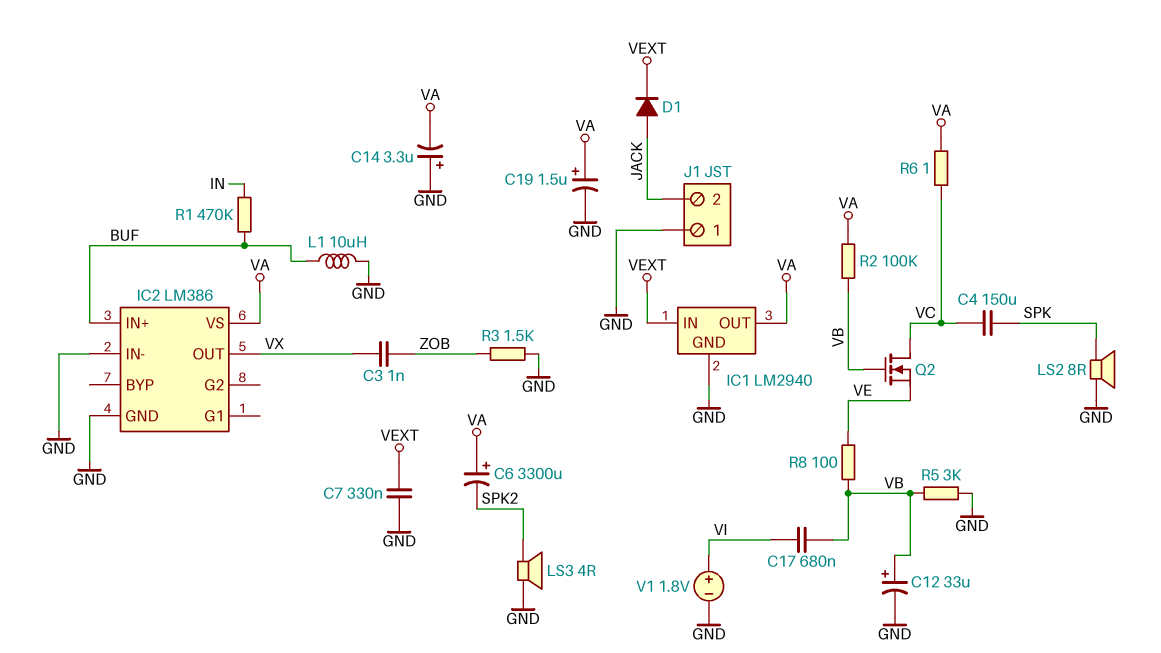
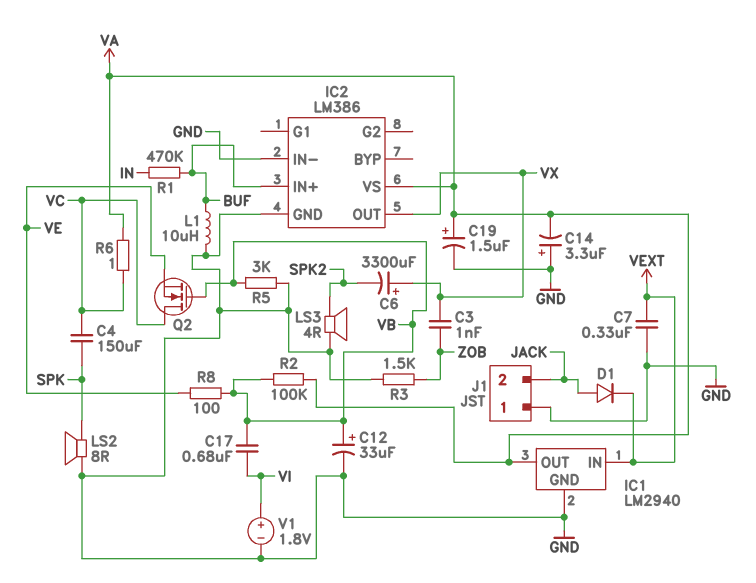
C6: 3300uF (plus VA, minus SPK2) -> 3300uF (plus VX, minus SPK2)

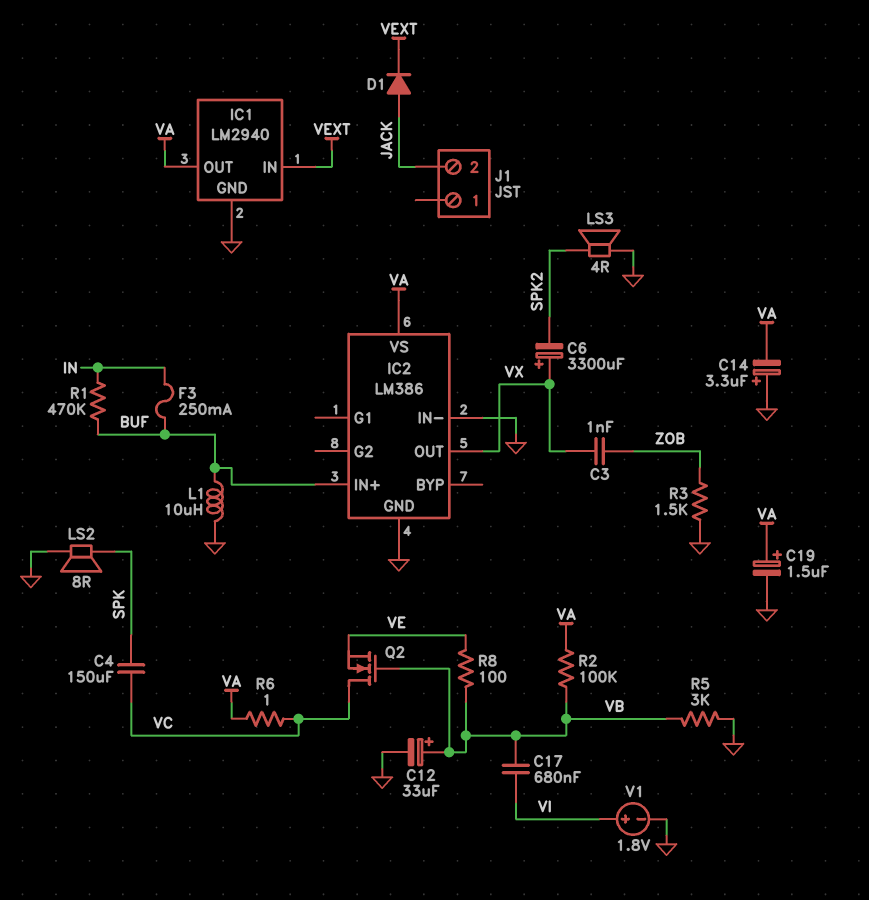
C7: 330nF (GND, VEXT) -> none
F3: none -> 250mA (BUF, IN)
J1 pin 1: GND -> none

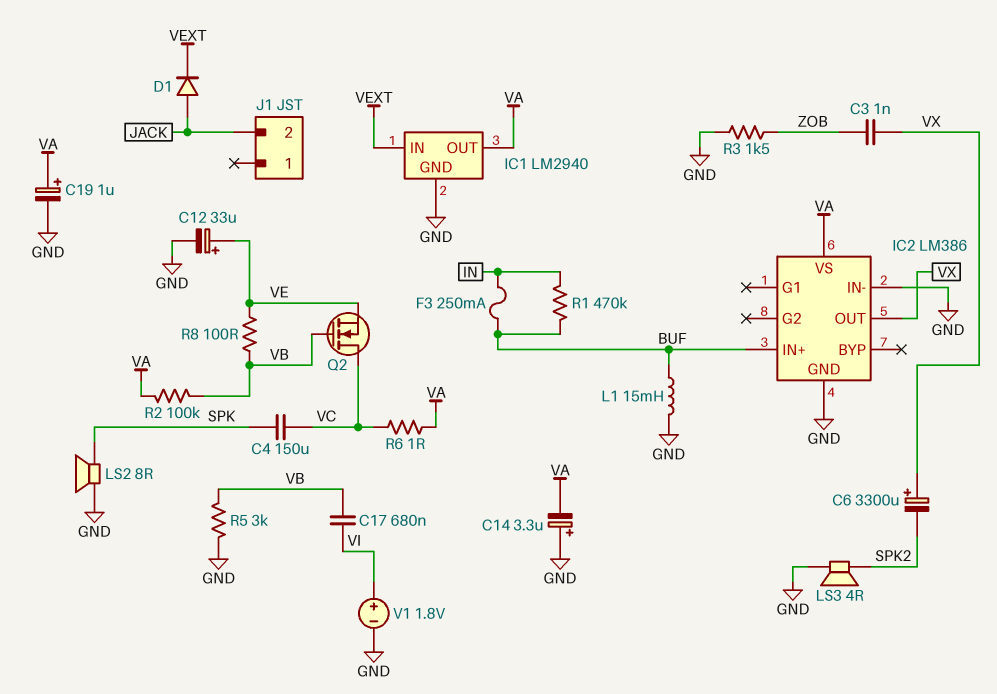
C12: 33uF (plus VB, minus GND) -> 33uF (plus VE, minus GND)
C19: 1.5uF (plus VA, minus GND) -> 1uF (plus VA, minus GND)
L1: 10uH (BUF, GND) -> 15mH (BUF, GND)

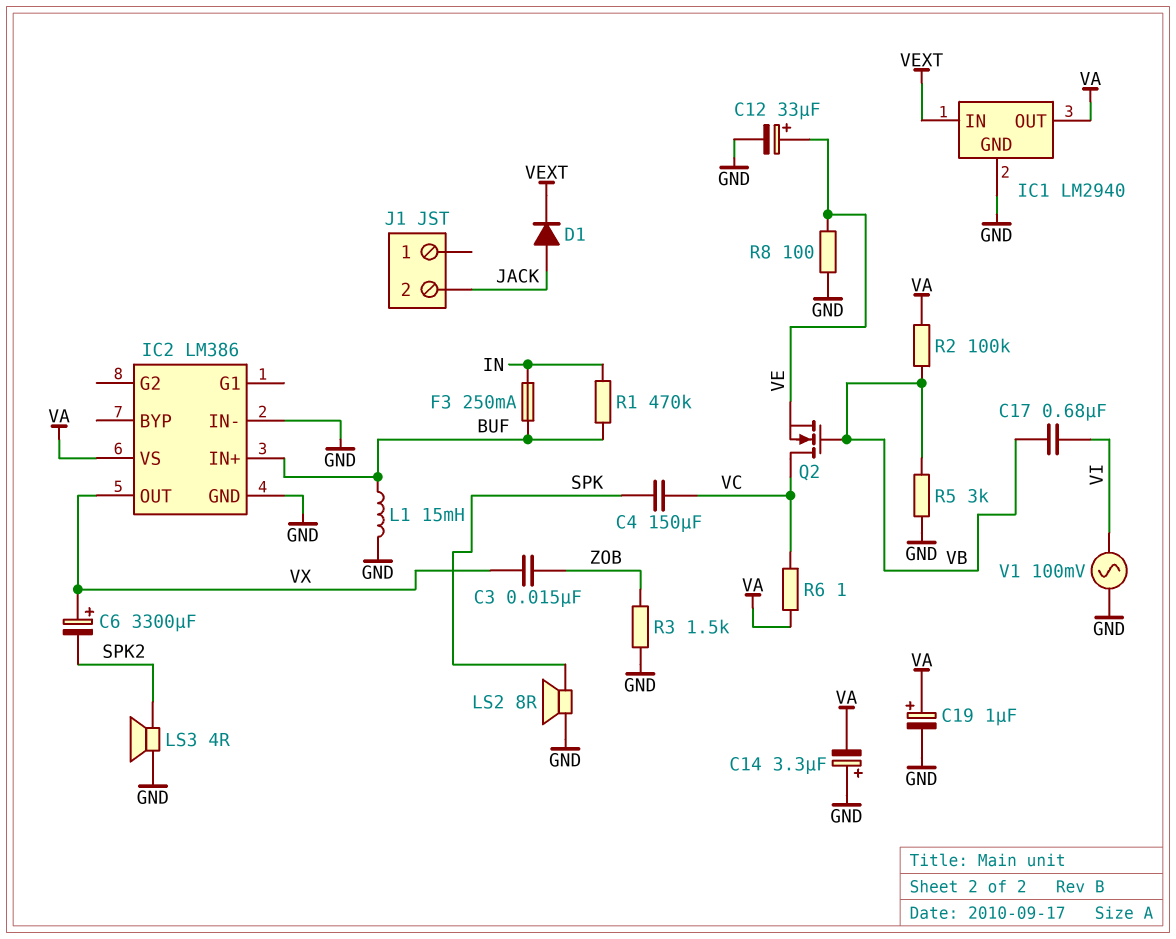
C3: 1nF (VX, ZOB) -> 15nF (VX, ZOB)
R8: 100 (VB, VE) -> 100 (GND, VE)
V1: 1.8V (plus VI, minus GND) -> AC 100mV (GND, VI)

